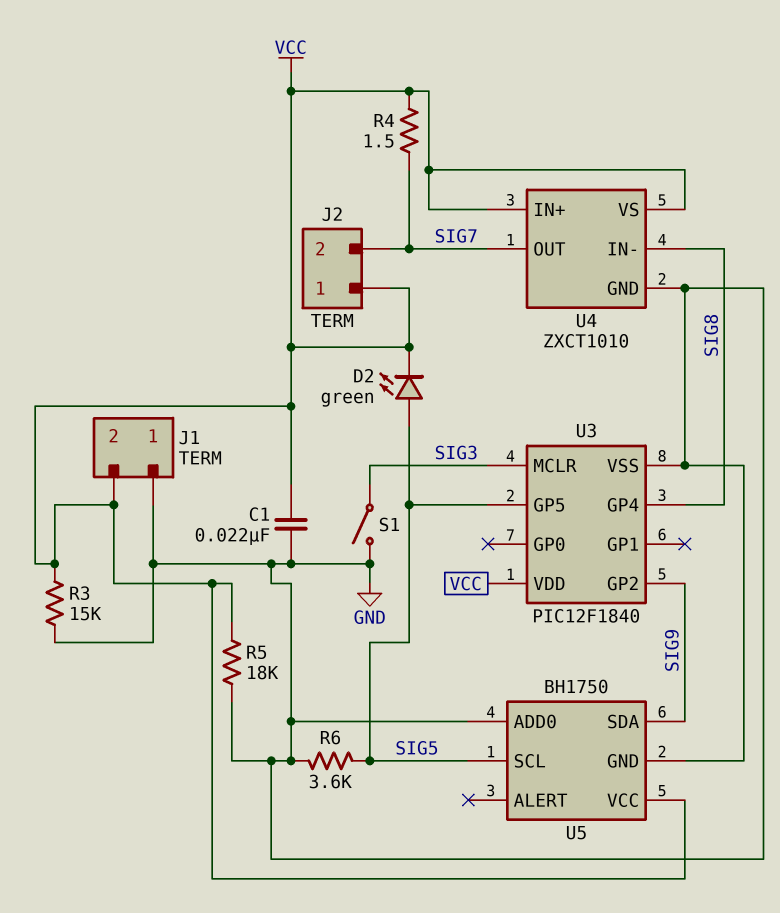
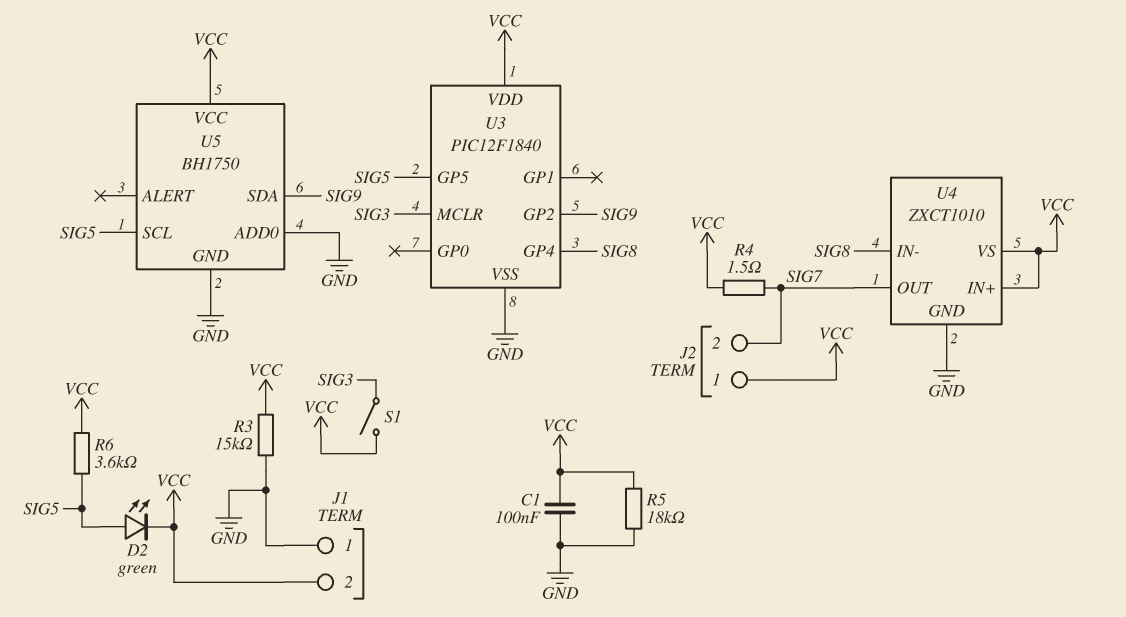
C1: 22nF (GND, VCC) -> 100nF (GND, VCC)
R6: 3.6k (GND, SIG5) -> 3.6k (SIG5, VCC)
S1: switch (GND, SIG3) -> switch (SIG3, VCC)

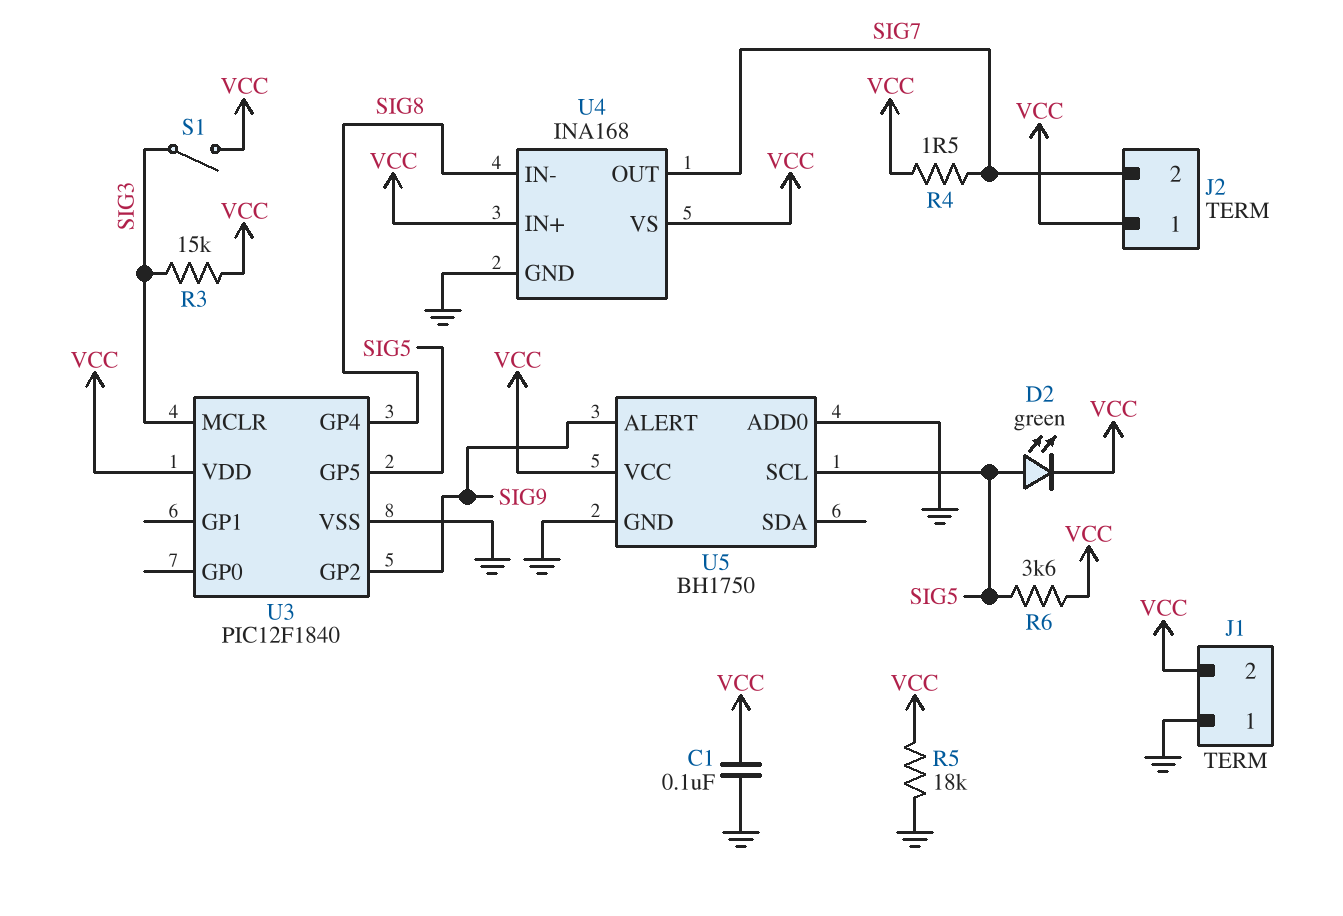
R3: 15k (GND, VCC) -> 15k (SIG3, VCC)
U4: ZXCT1010 -> INA168
U5 pin ALERT: none -> SIG9
U5 pin SDA: SIG9 -> none

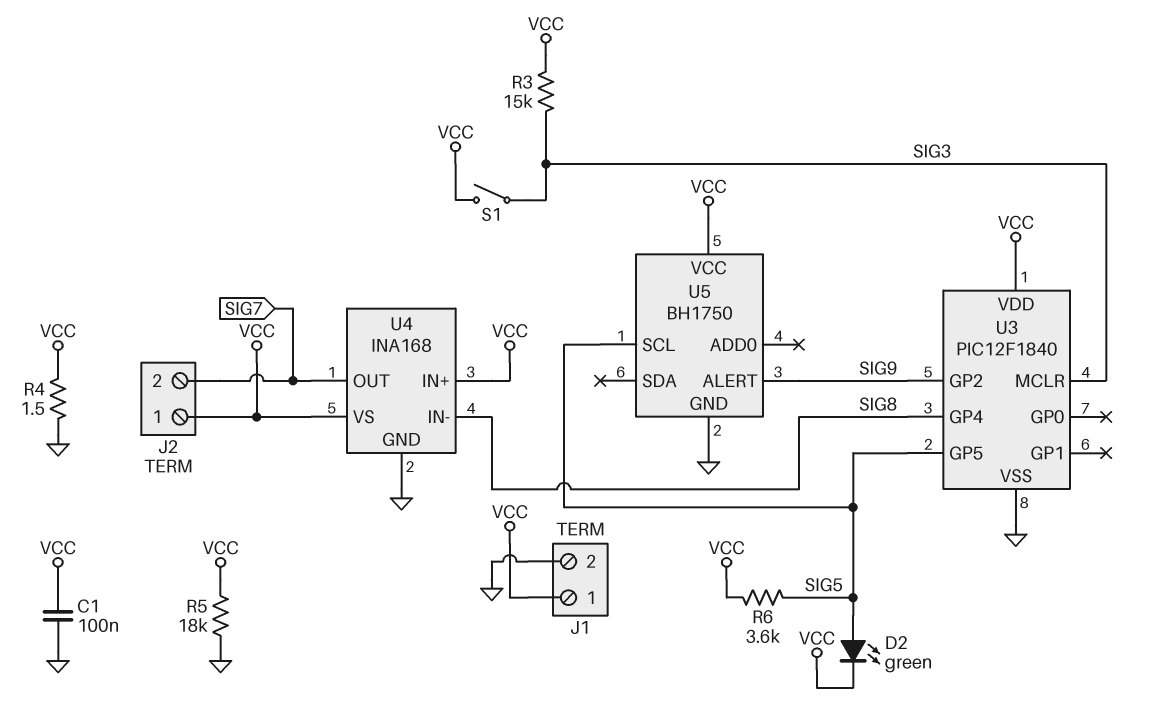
J1 pin 1: GND -> VCC
J1 pin 2: VCC -> GND
R4: 1.5 (SIG7, VCC) -> 1.5 (GND, VCC)
U5 pin ADD0: GND -> none

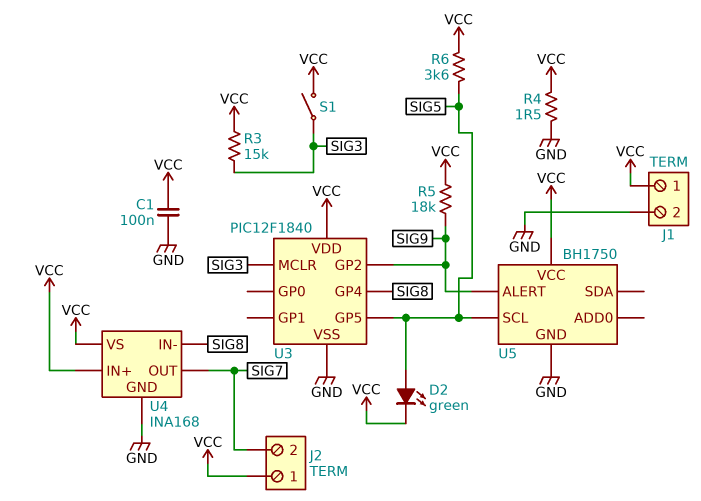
R5: 18k (GND, VCC) -> 18k (SIG9, VCC)

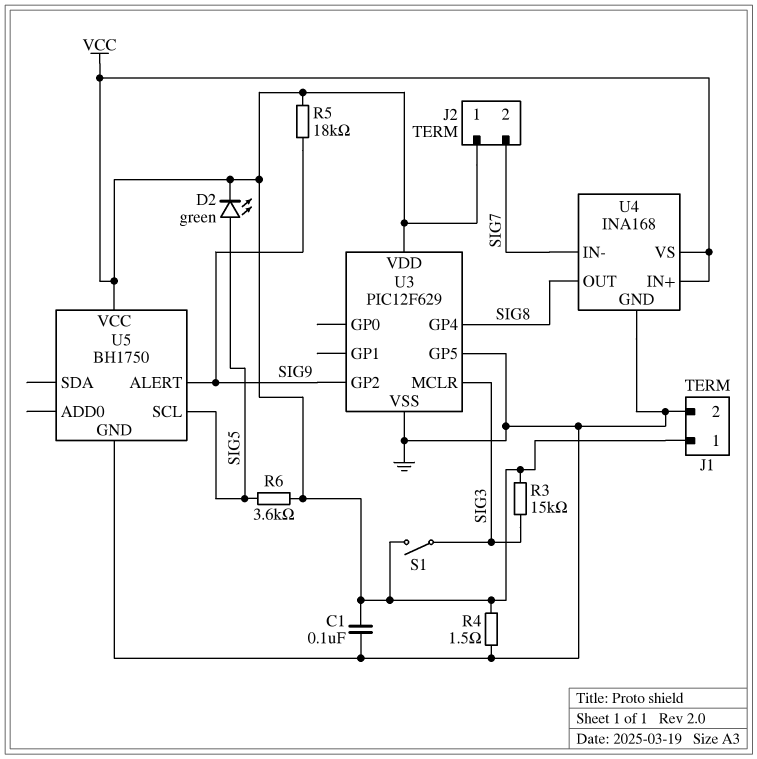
U3: PIC12F1840 -> PIC12F629
U3 pin GP5: SIG5 -> GND
U4 pin IN-: SIG8 -> SIG7
U4 pin OUT: SIG7 -> SIG8

